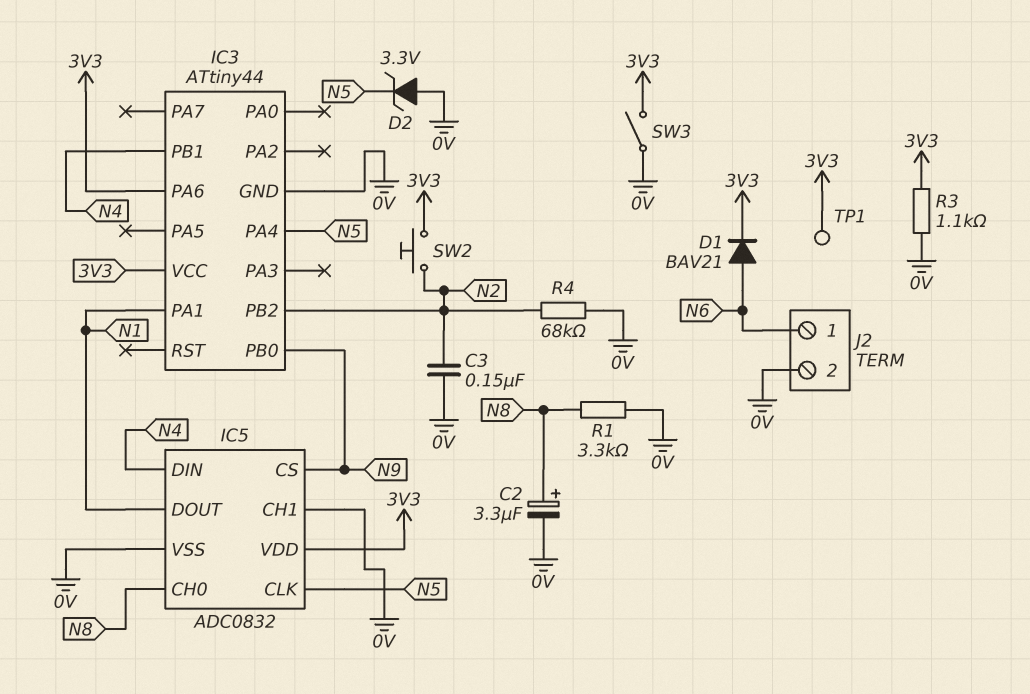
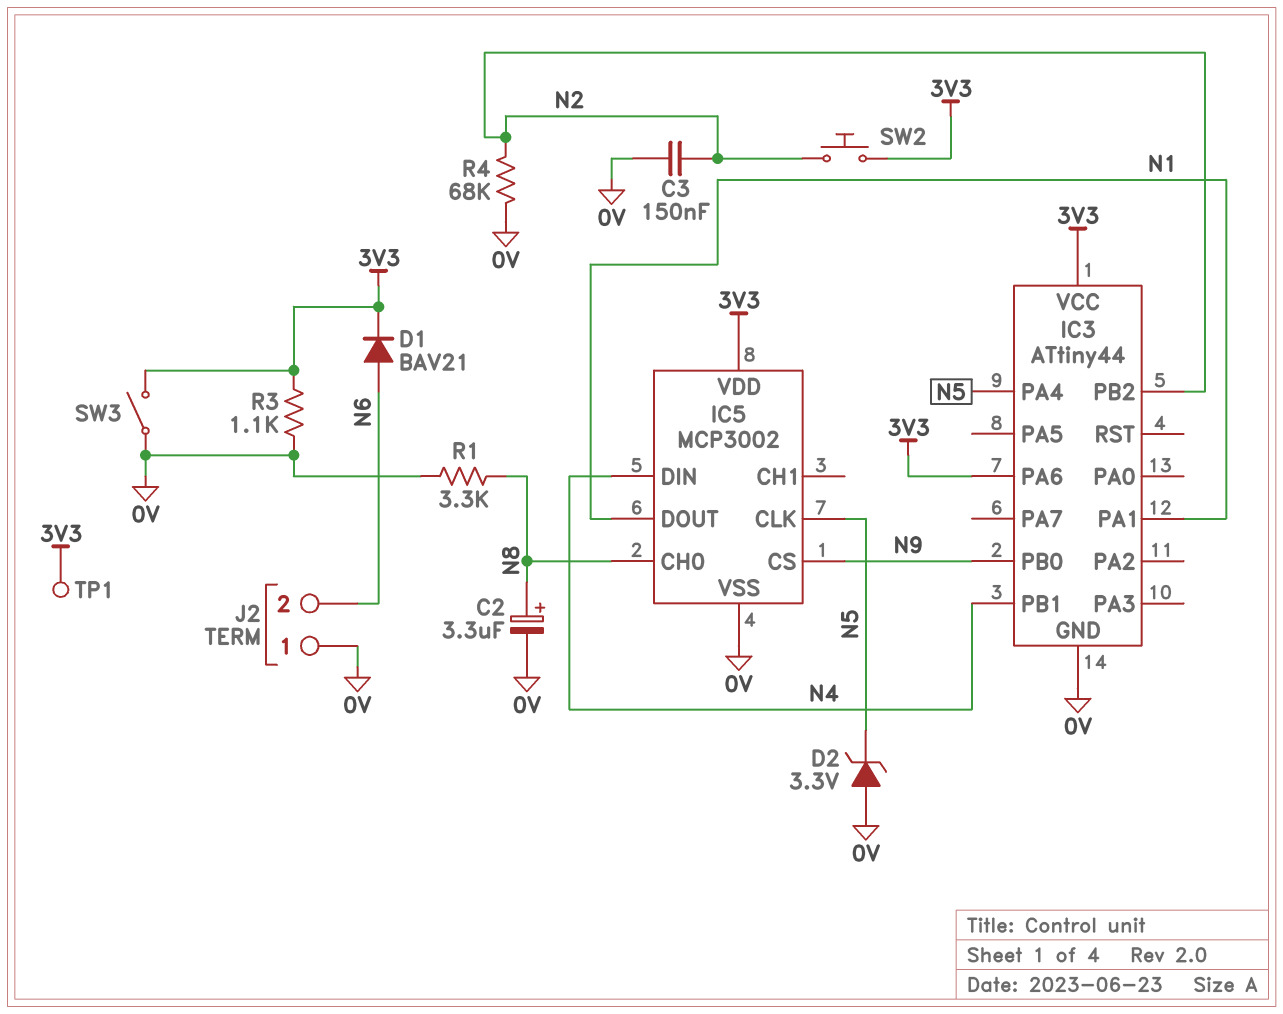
IC5: ADC0832 -> MCP3002
IC5 pin CH1: 0V -> none
J2 pin 1: N6 -> 0V
J2 pin 2: 0V -> N6

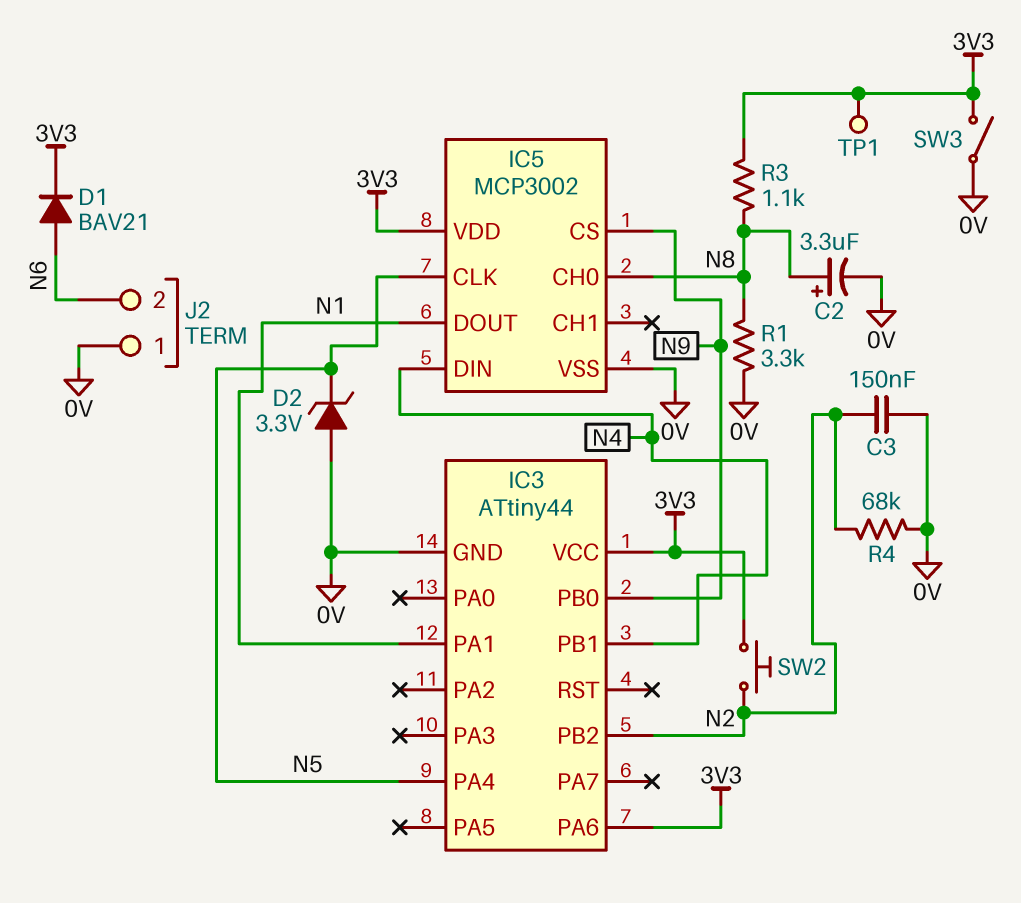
R3: 1.1k (0V, 3V3) -> 1.1k (3V3, N8)

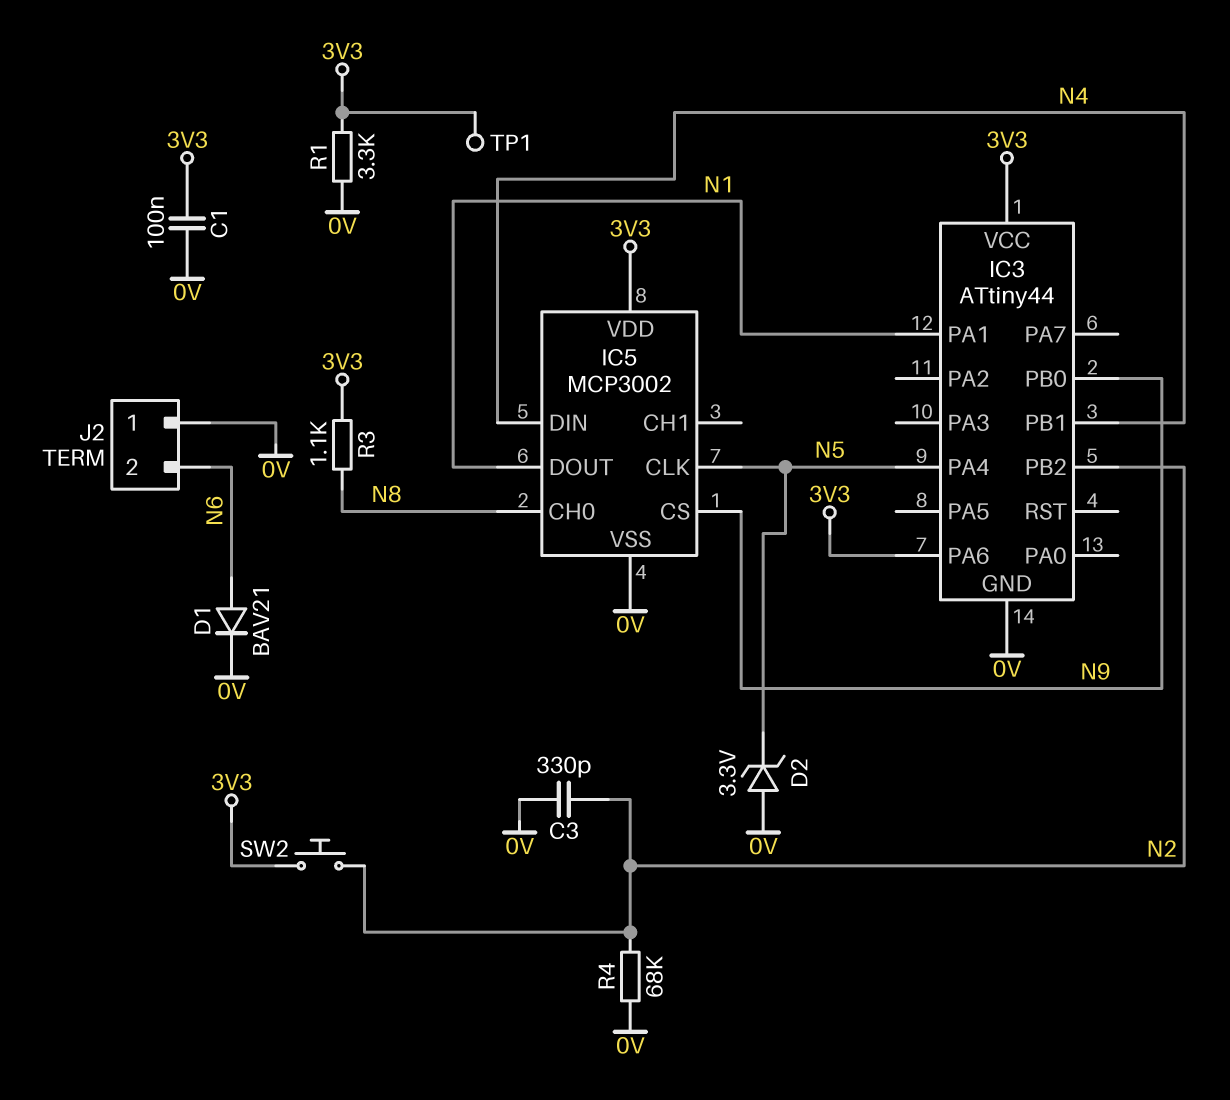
C1: none -> 100nF (0V, 3V3)
C2: 3.3uF (plus N8, minus 0V) -> none
C3: 150nF (0V, N2) -> 330pF (0V, N2)
D1: diode BAV21 (A N6, K 3V3) -> diode BAV21 (A N6, K 0V)
R1: 3.3k (0V, N8) -> 3.3k (0V, 3V3)
SW3: switch (0V, 3V3) -> none

